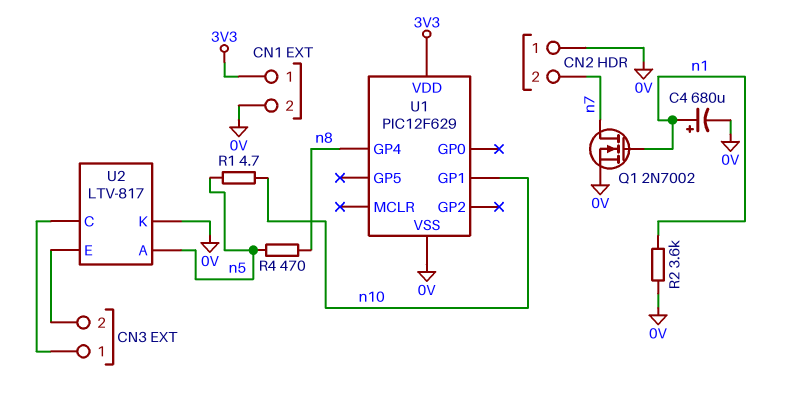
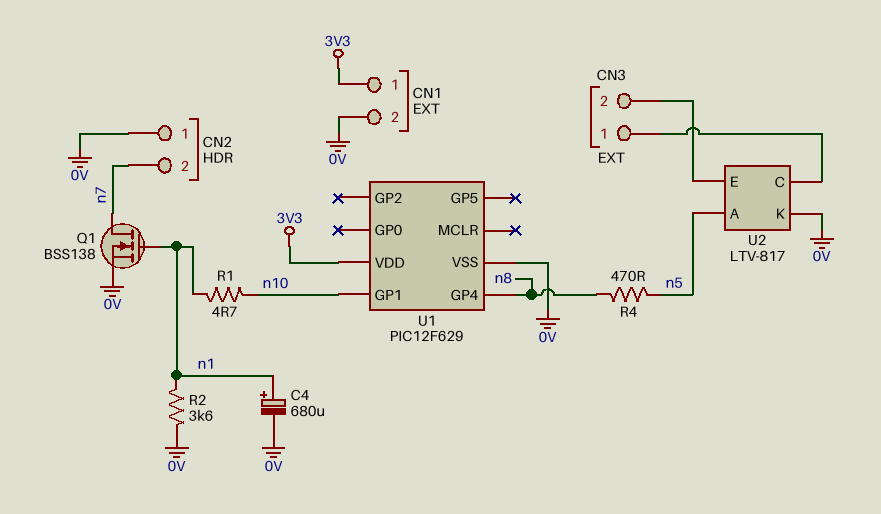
Q1: NMOS 2N7002 (G n1, D n7, S 0V) -> NMOS BSS138 (G n1, D n7, S 0V)
R1: 4.7 (n5, n10) -> 4.7 (n1, n10)

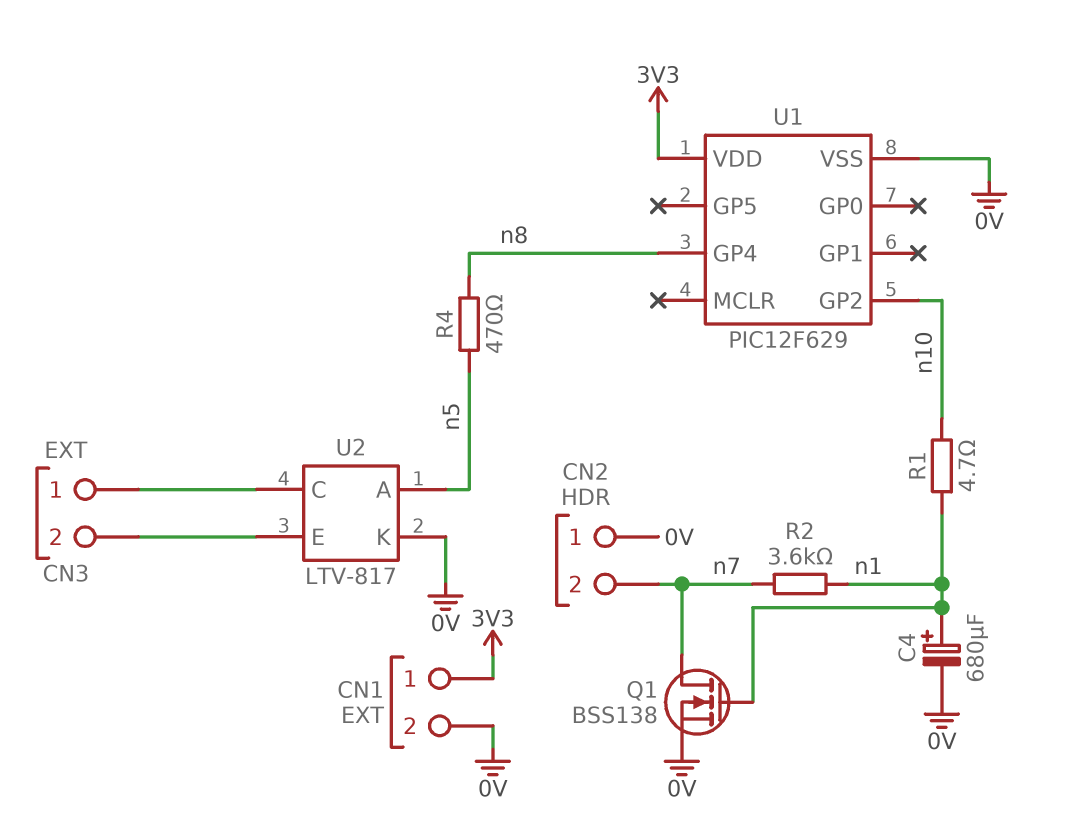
R2: 3.6k (0V, n1) -> 3.6k (n1, n7)
U1 pin GP1: n10 -> none
U1 pin GP2: none -> n10

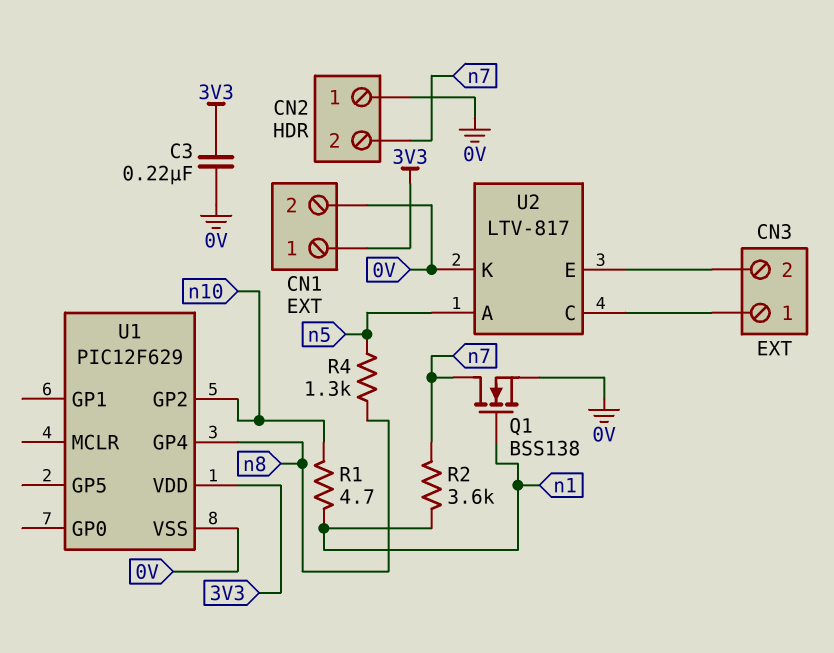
C3: none -> 220nF (0V, 3V3)
C4: 680uF (plus n1, minus 0V) -> none
R4: 470 (n5, n8) -> 1.3k (n5, n8)

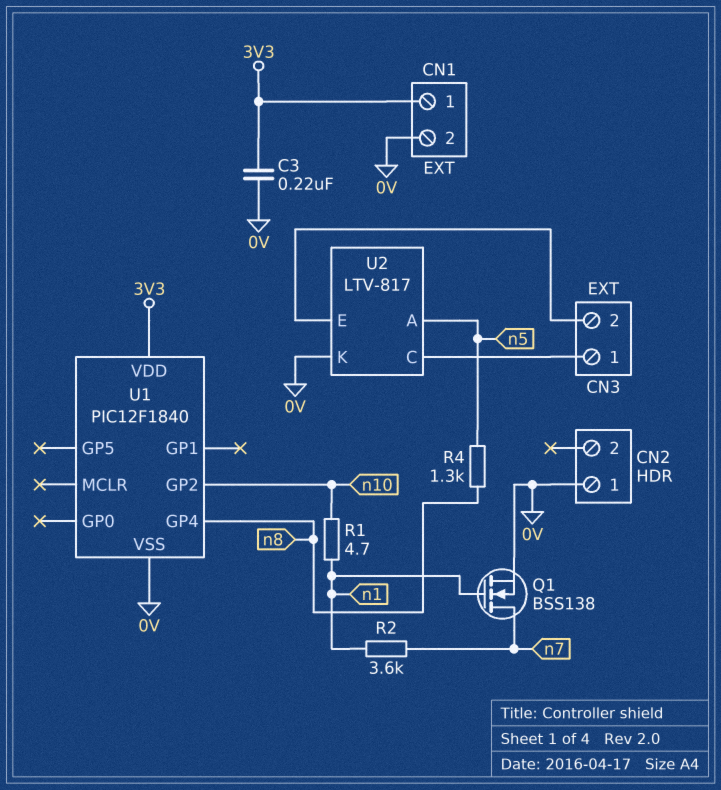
CN2 pin 2: n7 -> none
U1: PIC12F629 -> PIC12F1840

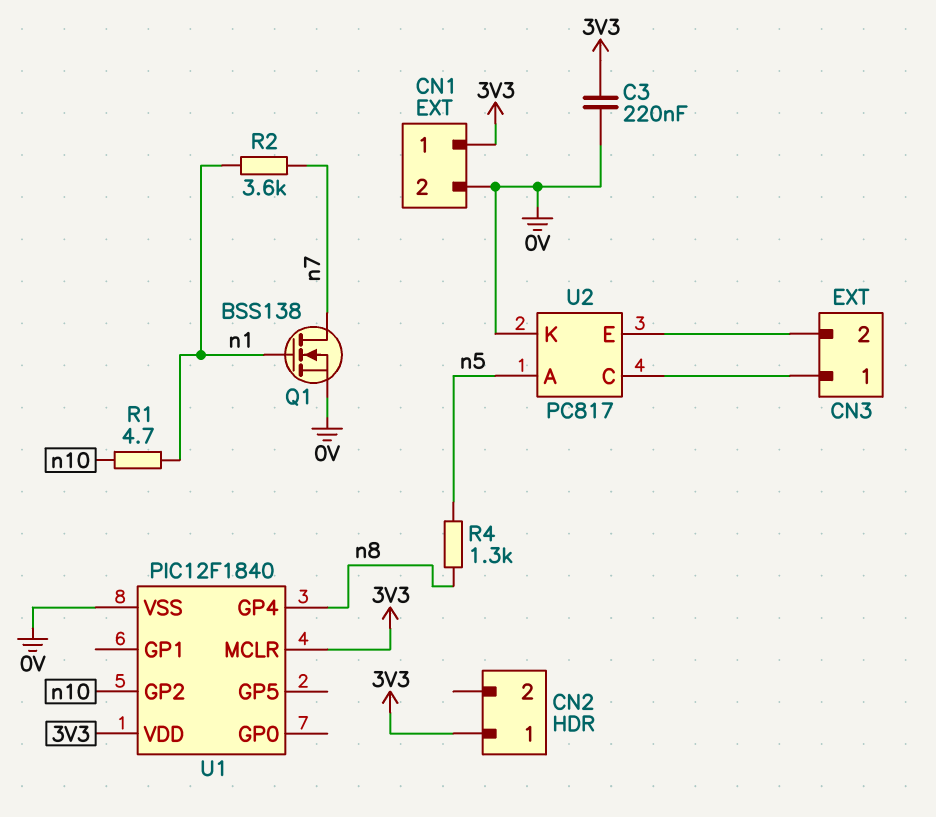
CN2 pin 1: 0V -> 3V3
U1 pin MCLR: none -> 3V3
U2: LTV-817 -> PC817

